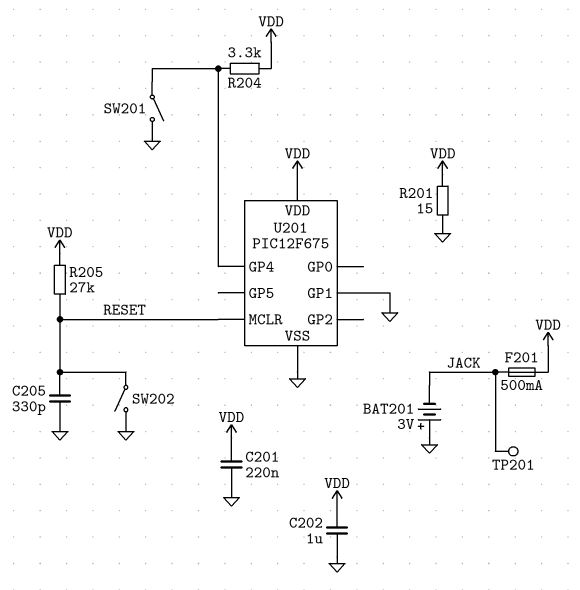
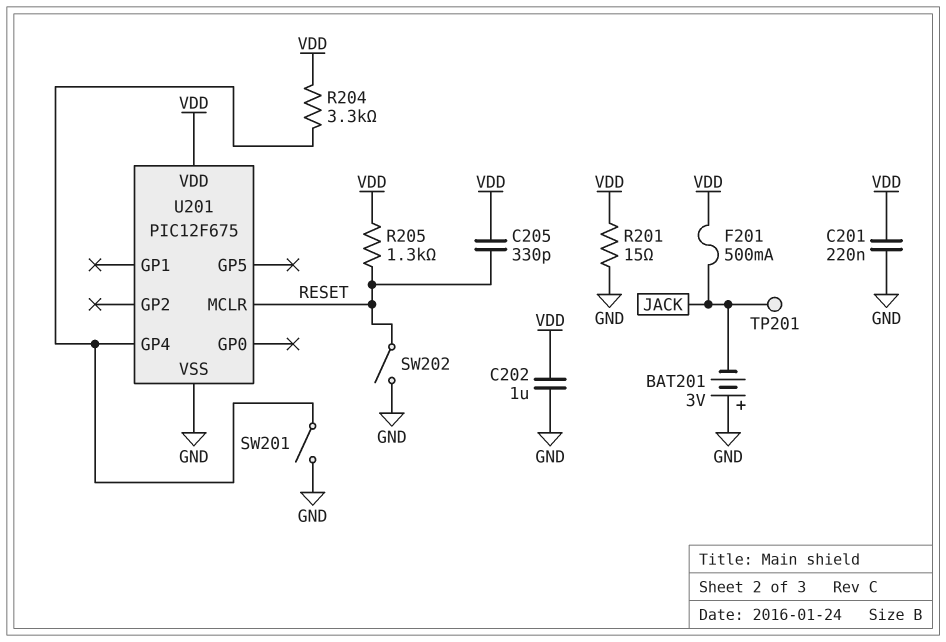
C205: 330pF (GND, RESET) -> 330pF (RESET, VDD)
R205: 27k (RESET, VDD) -> 1.3k (RESET, VDD)
U201 pin GP1: GND -> none

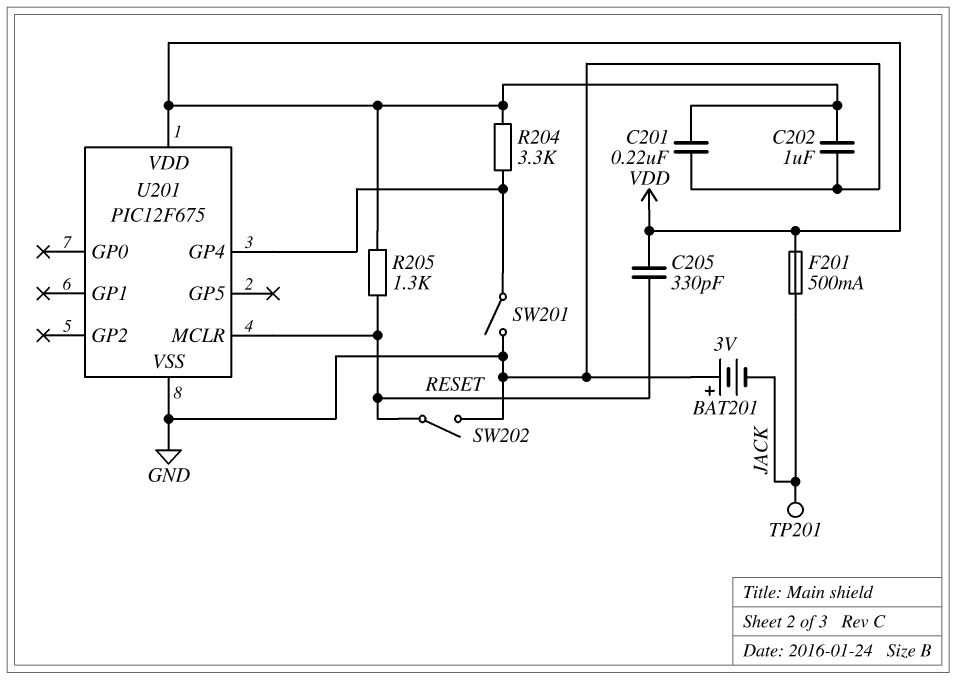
R201: 15 (GND, VDD) -> none

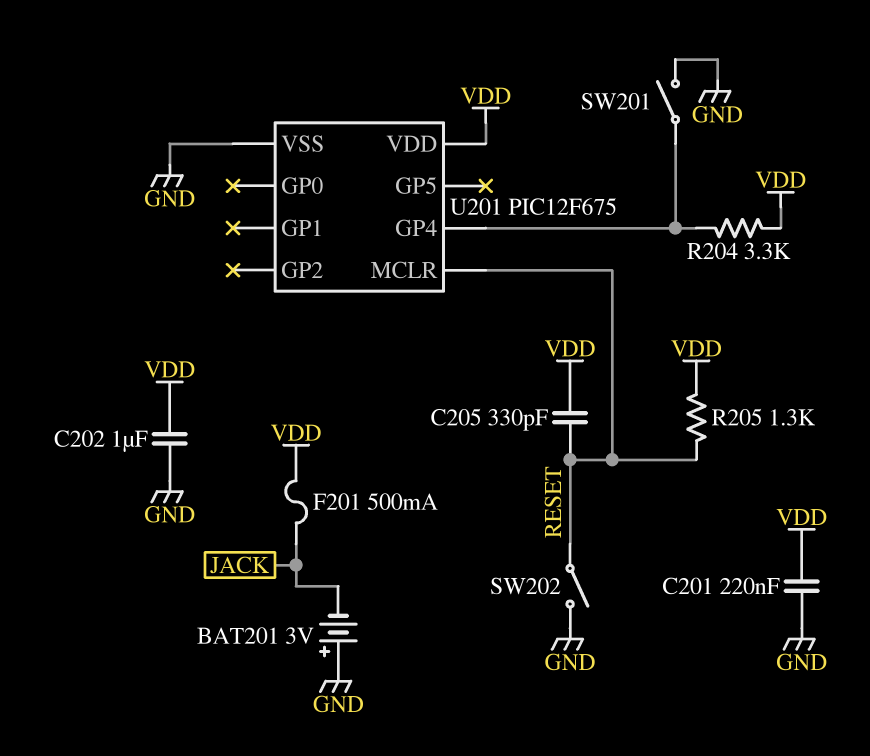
TP201: test point (JACK) -> none

